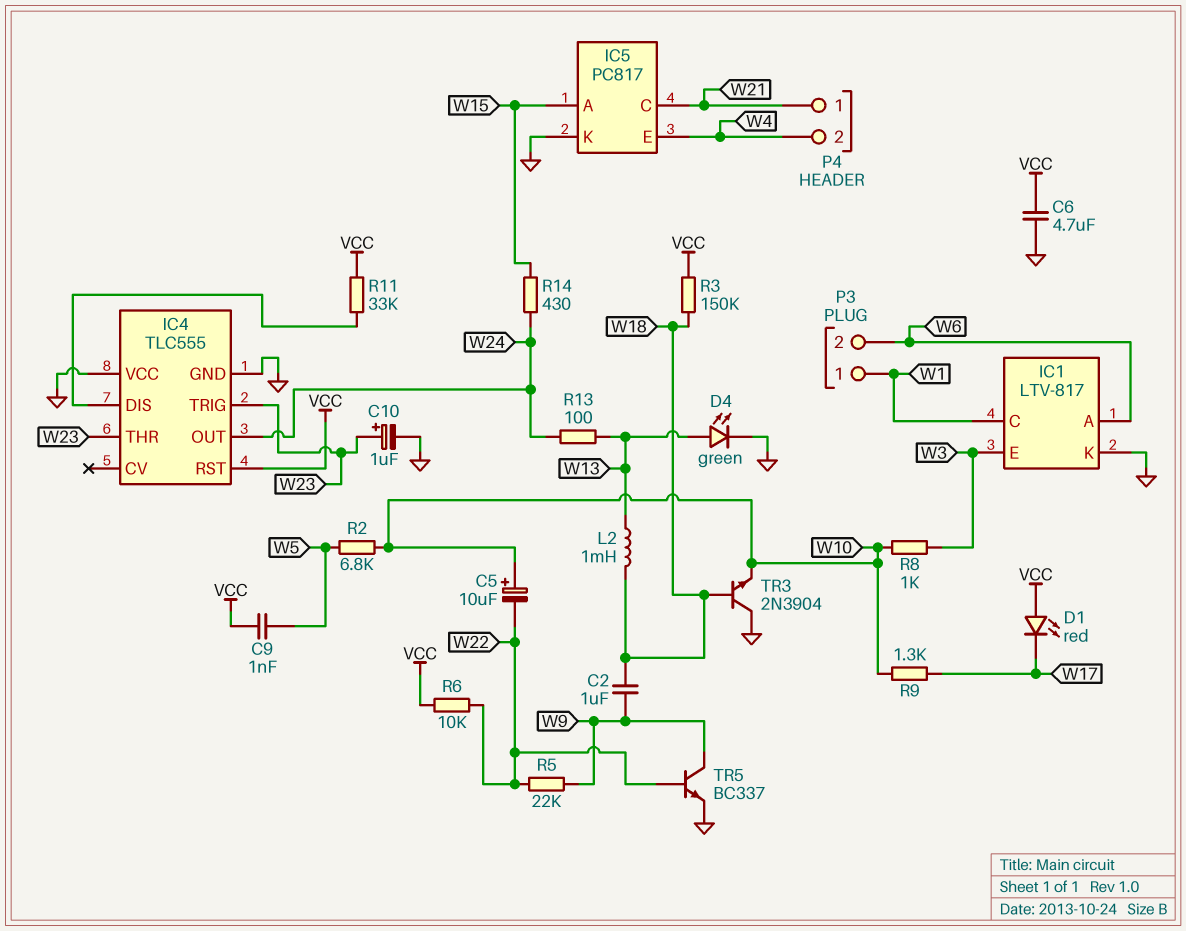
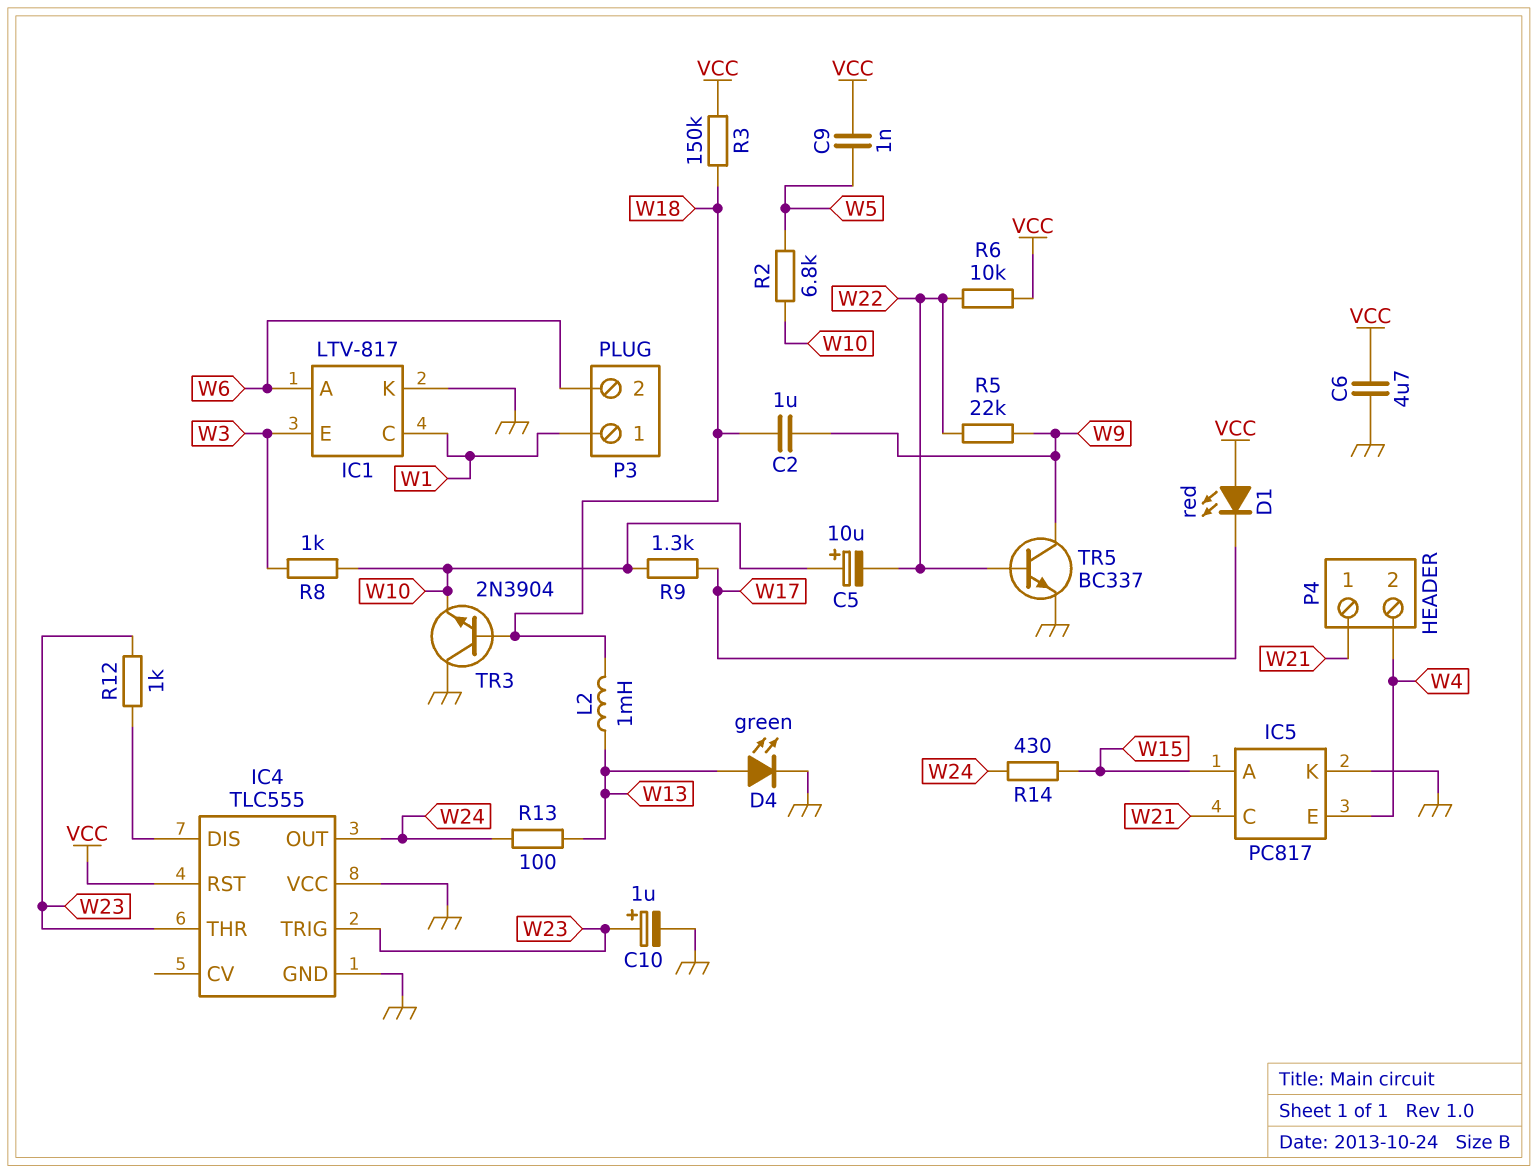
R11: 33k (IC4/DIS, VCC) -> none
R12: none -> 1k (IC4/DIS, W23)

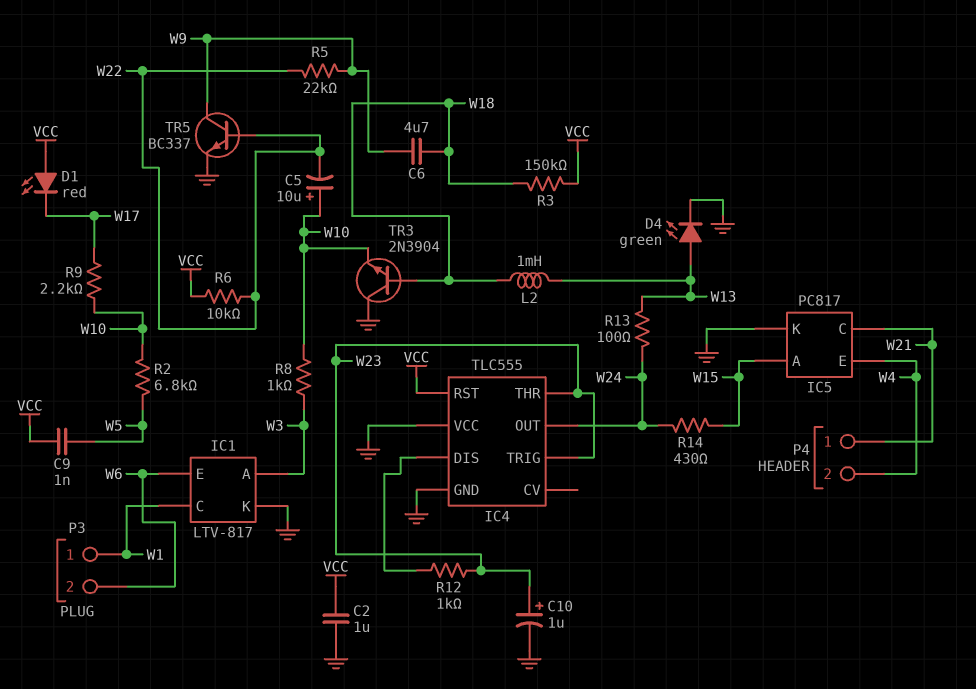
C2: 1uF (W9, W18) -> 1uF (GND, VCC)
C6: 4.7uF (GND, VCC) -> 4.7uF (W9, W18)
IC1 pin A: W6 -> W3
IC1 pin E: W3 -> W6
R9: 1.3k (W10, W17) -> 2.2k (W10, W17)

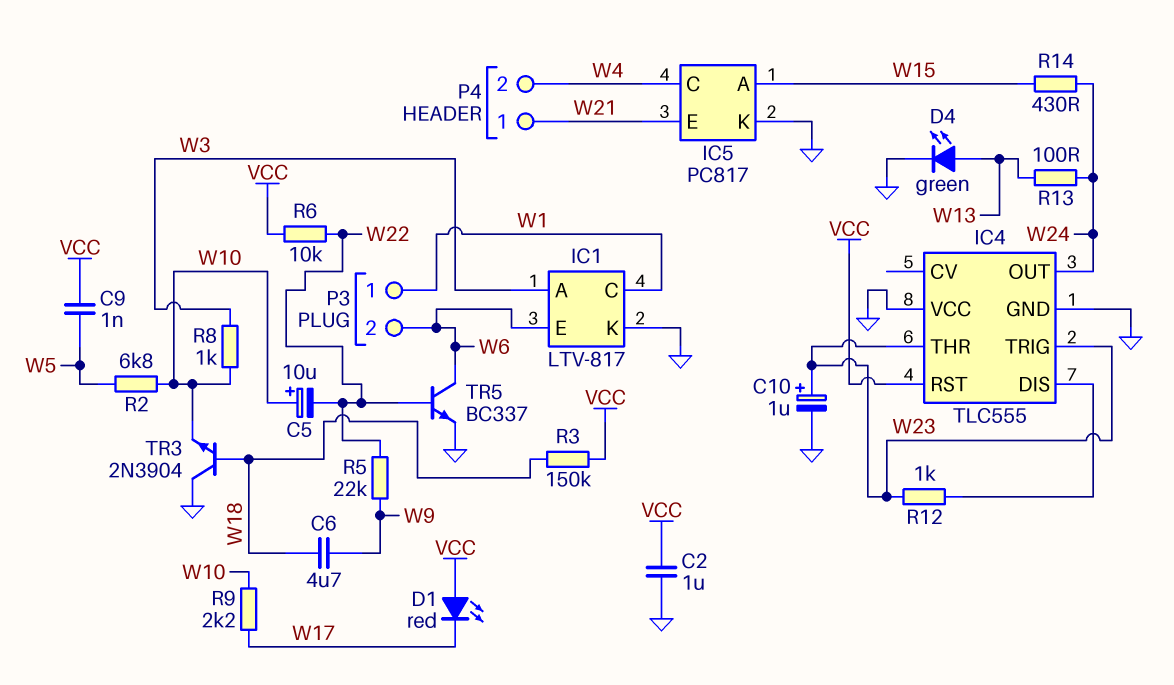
IC5 pin C: W21 -> W4
IC5 pin E: W4 -> W21
L2: 1mH (W13, W18) -> none
TR5: NPN BC337 (B W22, C W9, E GND) -> NPN BC337 (B W22, C W6, E GND)

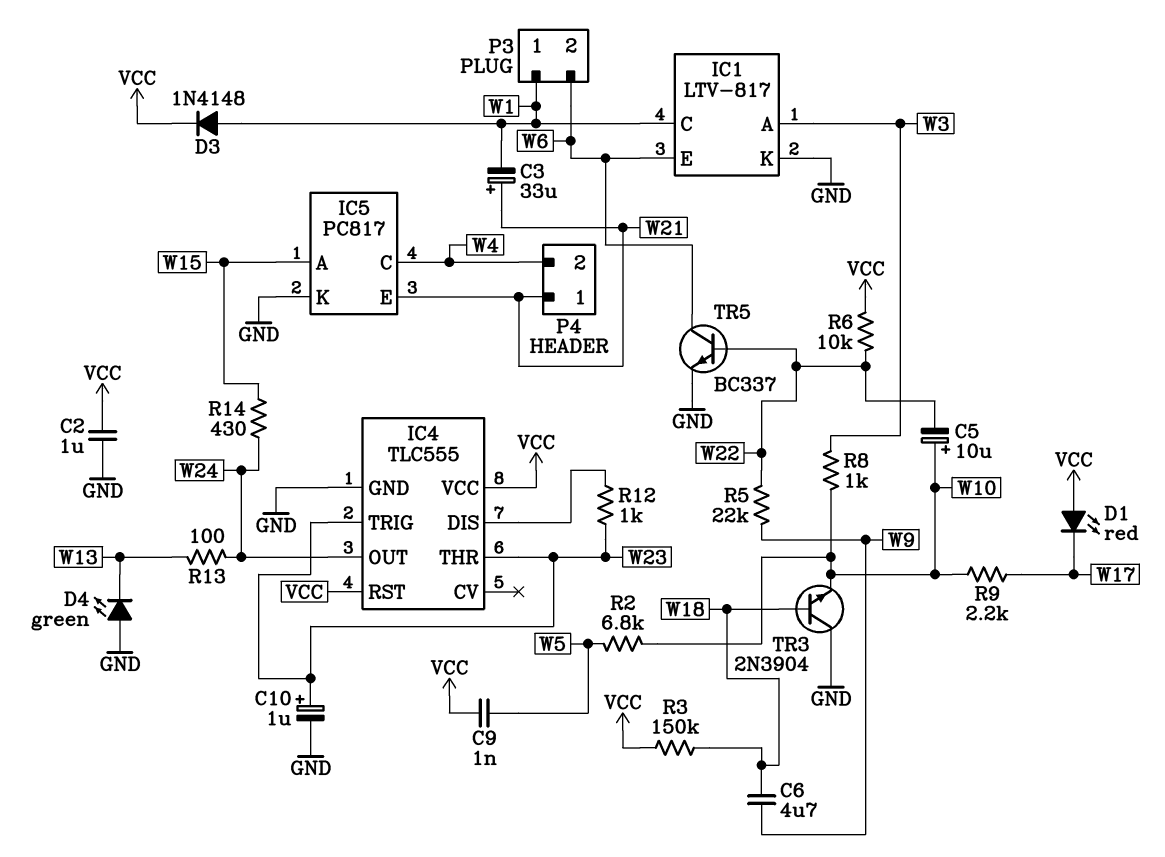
C3: none -> 33uF (plus W21, minus W1)
D3: none -> diode 1N4148 (A W1, K VCC)
D4: LED green (A W13, K GND) -> LED green (A GND, K W13)
IC4 pin VCC: GND -> VCC

